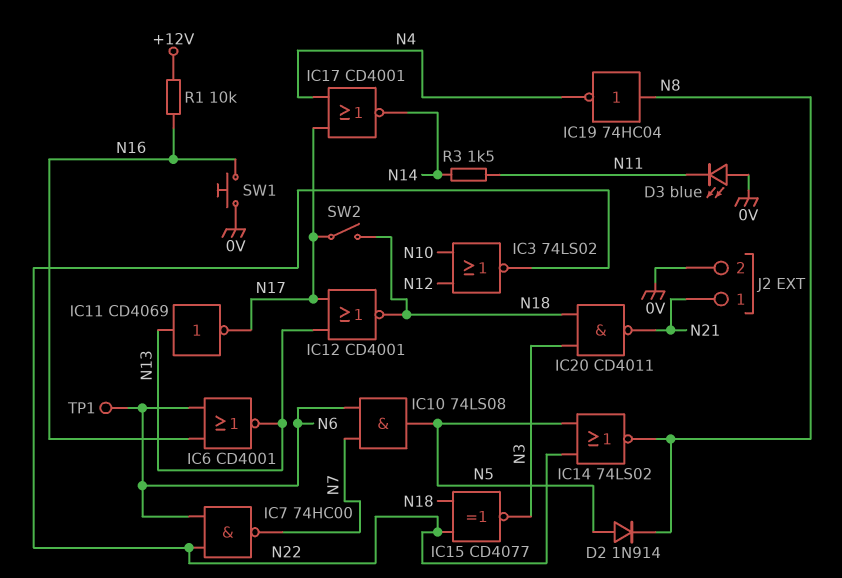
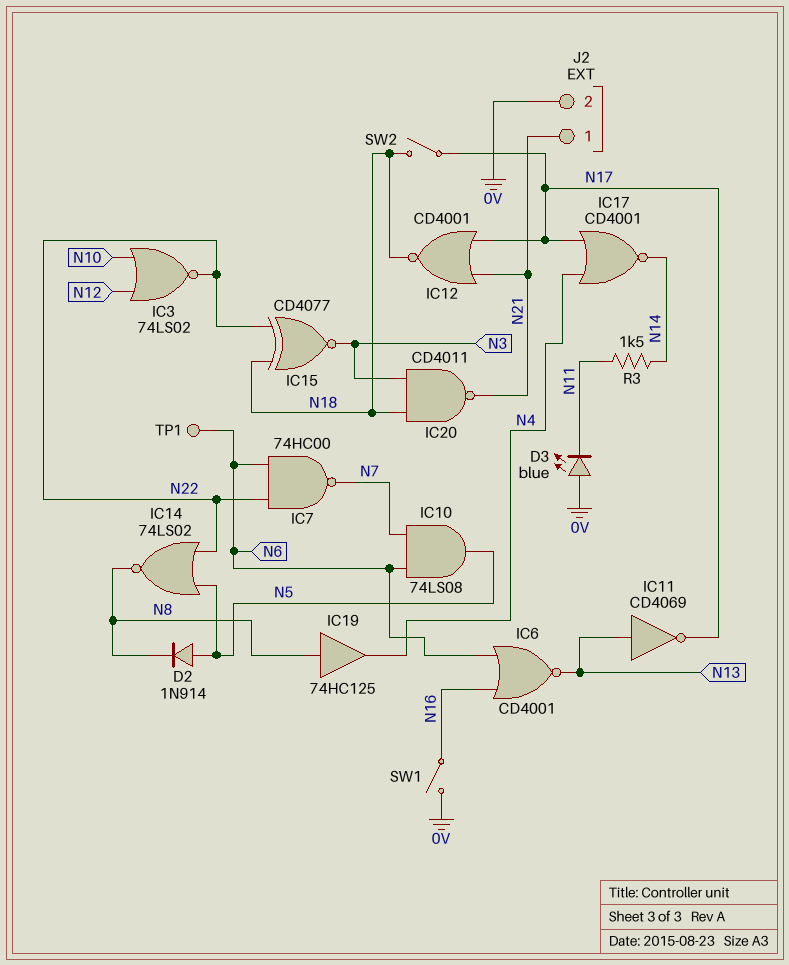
IC12: NOR CD4001 (in N13, in N17, out N18) -> NOR CD4001 (in N17, in N21, out N18)
IC19: NOT 74HC04 (in N8, out N4) -> buffer 74HC125 (in N8, out N4)
R1: 10k (+12V, N16) -> none
SW1: button (0V, N16) -> switch (0V, N16)

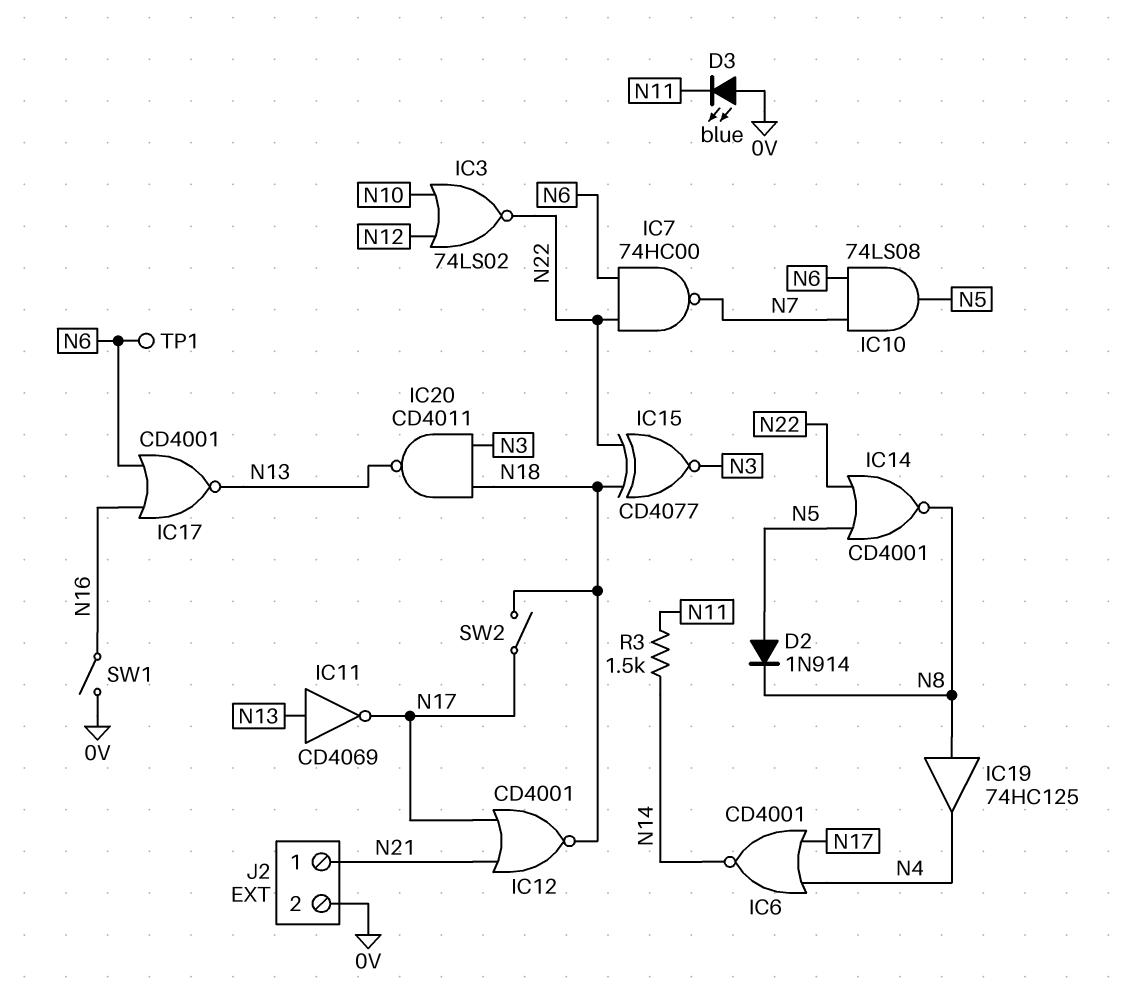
IC6: NOR CD4001 (in N6, in N16, out N13) -> NOR CD4001 (in N4, in N17, out N14)
IC14: NOR 74LS02 (in N5, in N22, out N8) -> NOR CD4001 (in N5, in N22, out N8)
IC17: NOR CD4001 (in N4, in N17, out N14) -> NOR CD4001 (in N6, in N16, out N13)
IC20: NAND CD4011 (in N3, in N18, out N21) -> NAND CD4011 (in N3, in N18, out N13)

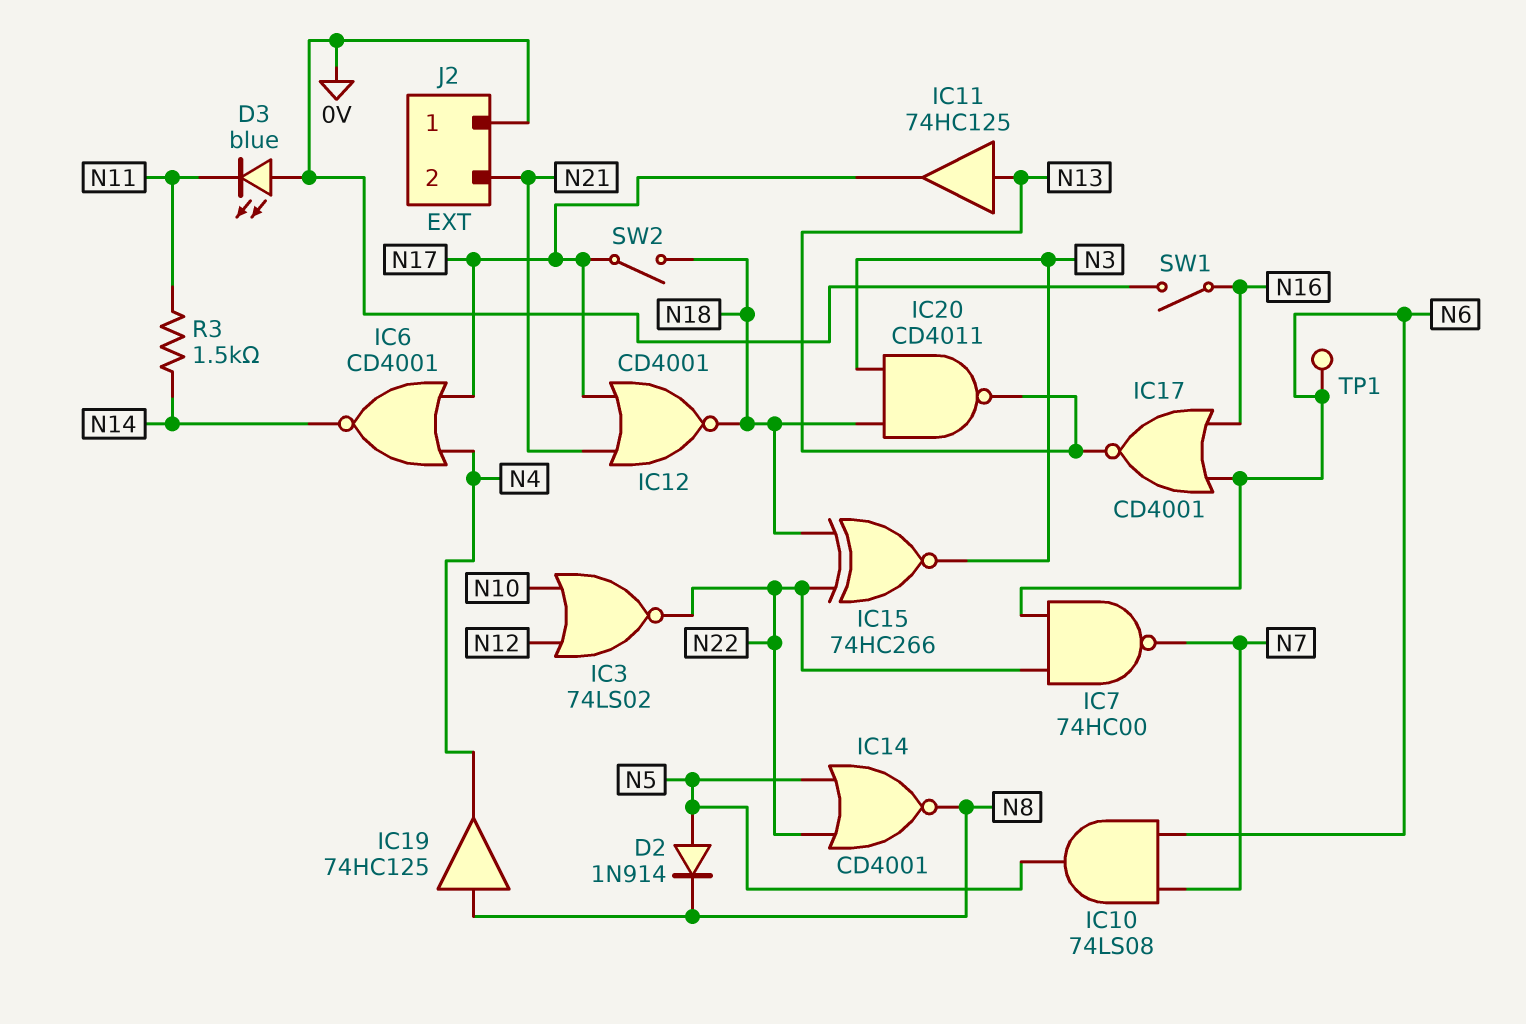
IC11: NOT CD4069 (in N13, out N17) -> buffer 74HC125 (in N13, out N17)
IC15: XNOR CD4077 (in N18, in N22, out N3) -> XNOR 74HC266 (in N18, in N22, out N3)
J2 pin 1: N21 -> 0V
J2 pin 2: 0V -> N21

